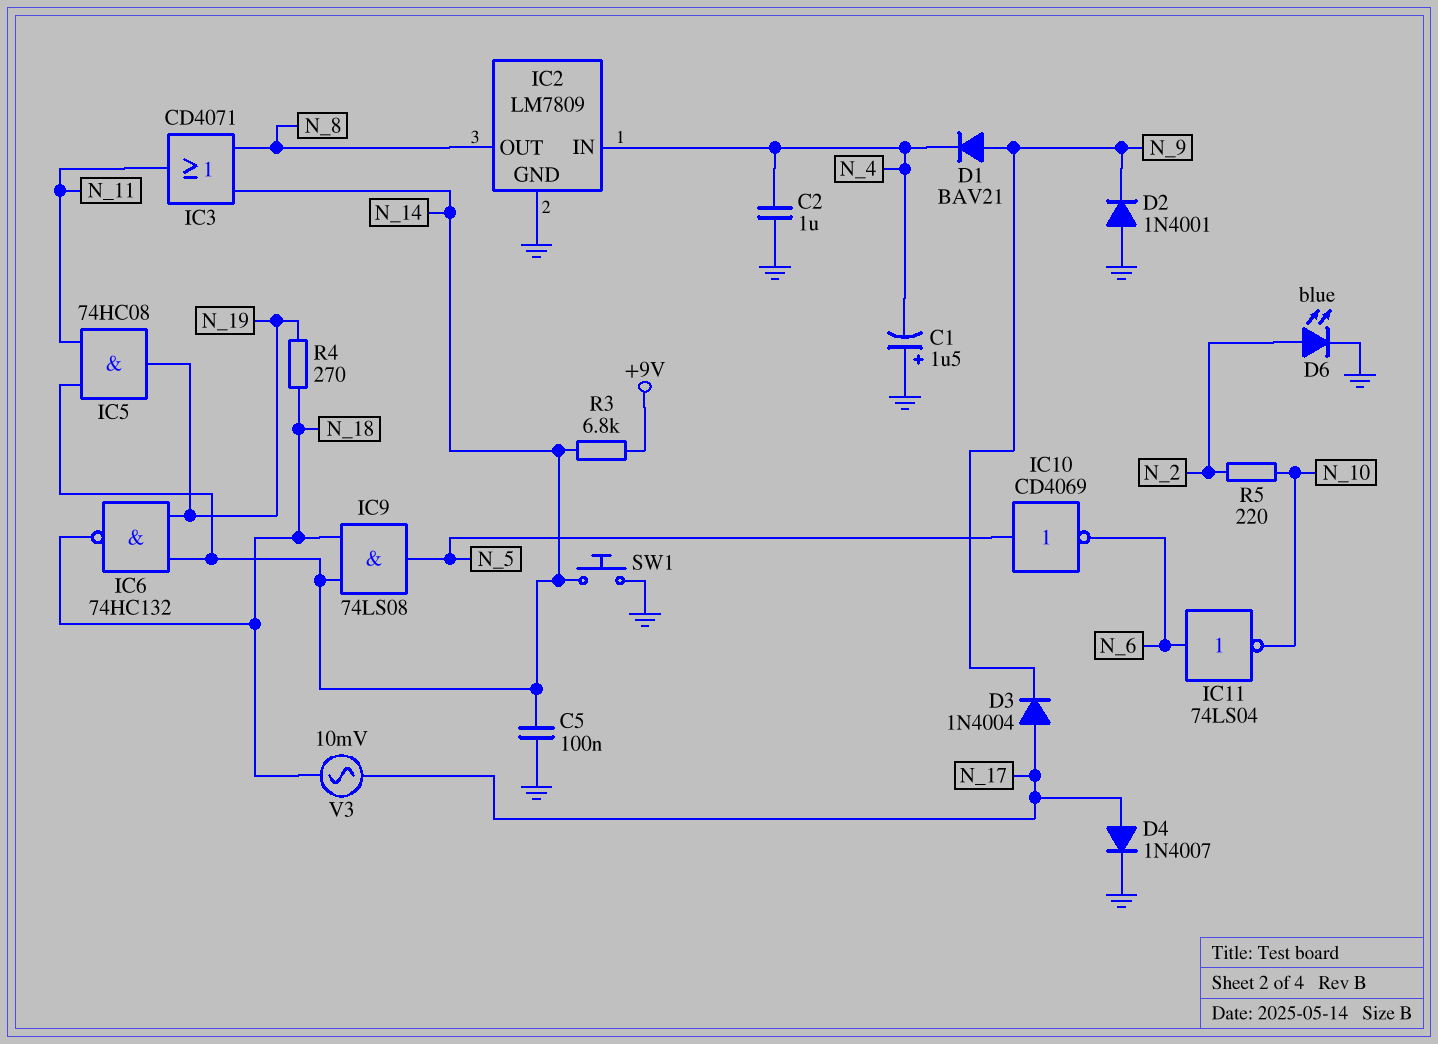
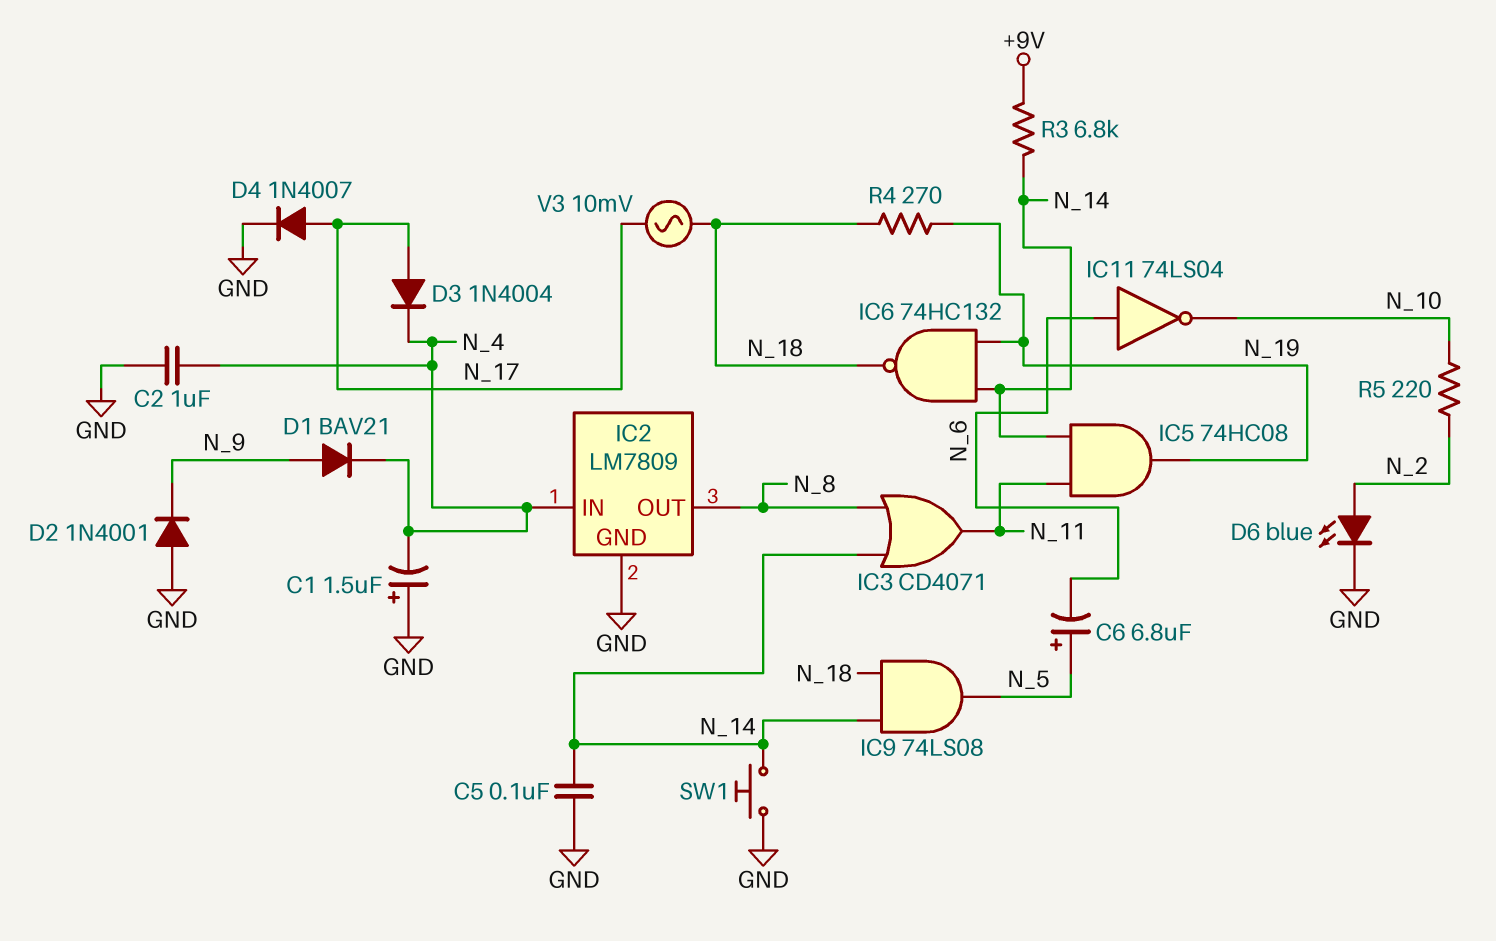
C6: none -> 6.8uF (plus N_5, minus N_6)
D3: diode 1N4004 (A N_17, K N_9) -> diode 1N4004 (A N_17, K N_4)
IC10: NOT CD4069 (in N_5, out N_6) -> none

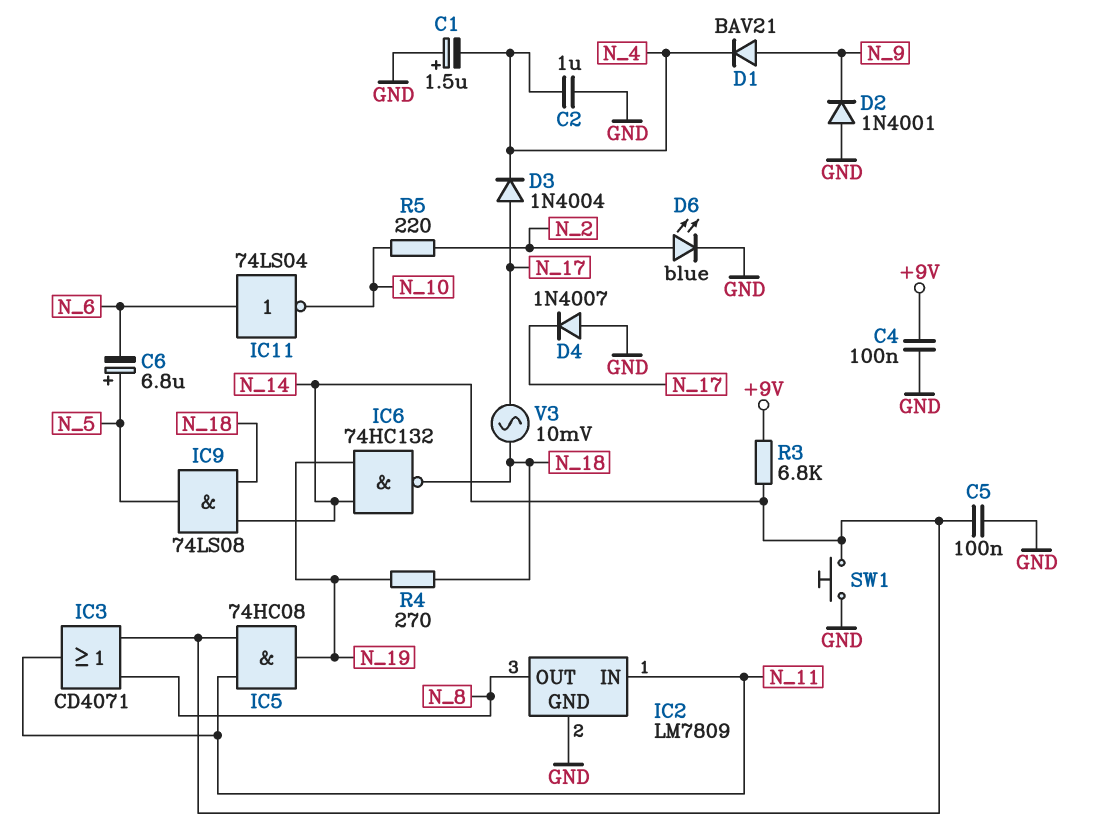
C4: none -> 100nF (+9V, GND)
D4: diode 1N4007 (A N_17, K GND) -> diode 1N4007 (A GND, K N_17)
IC2 pin IN: N_4 -> N_11

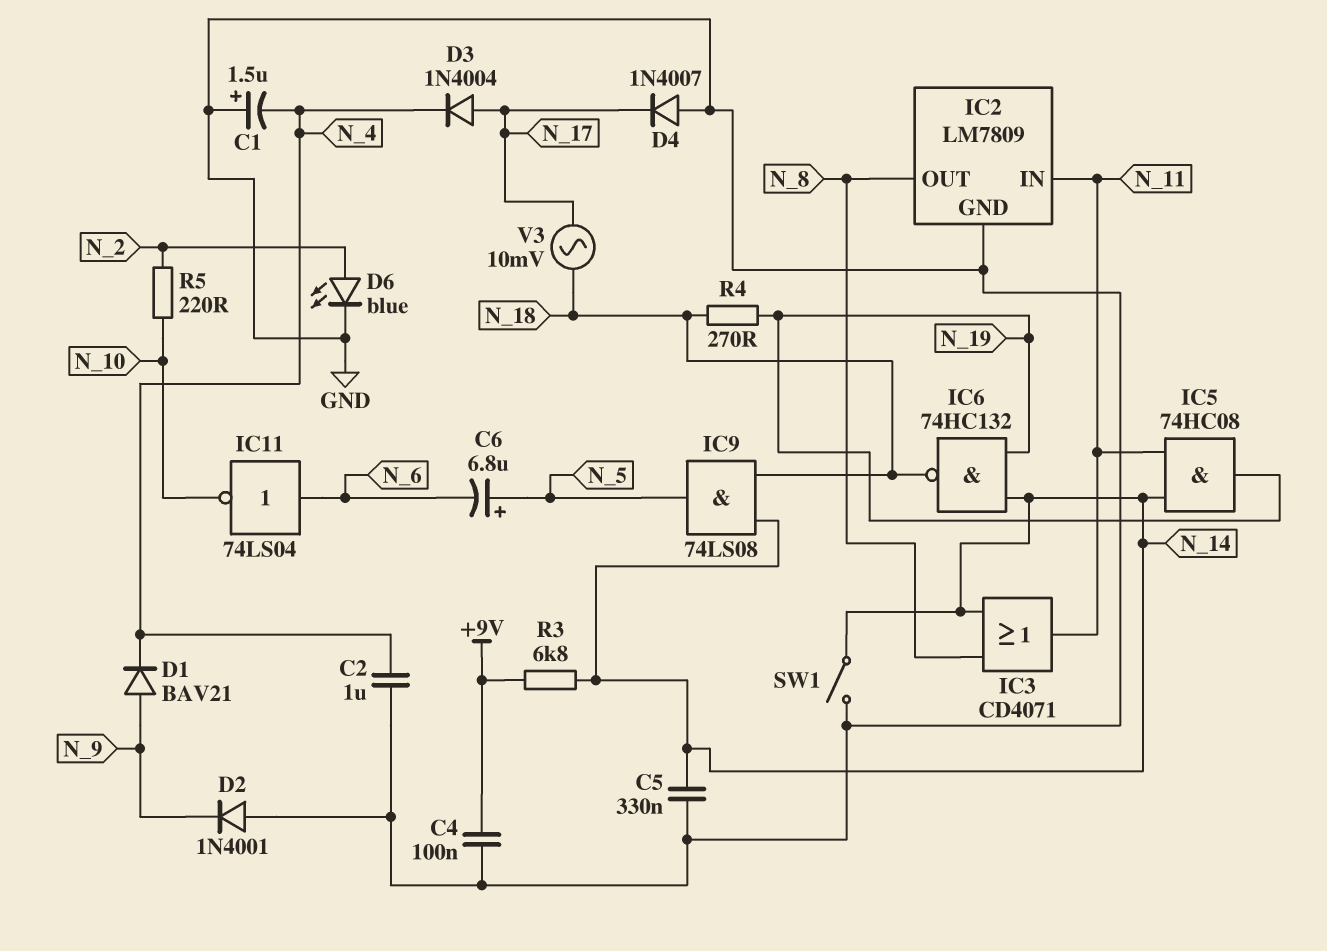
C5: 100nF (GND, N_14) -> 330nF (GND, N_14)
SW1: button (GND, N_14) -> switch (GND, N_14)

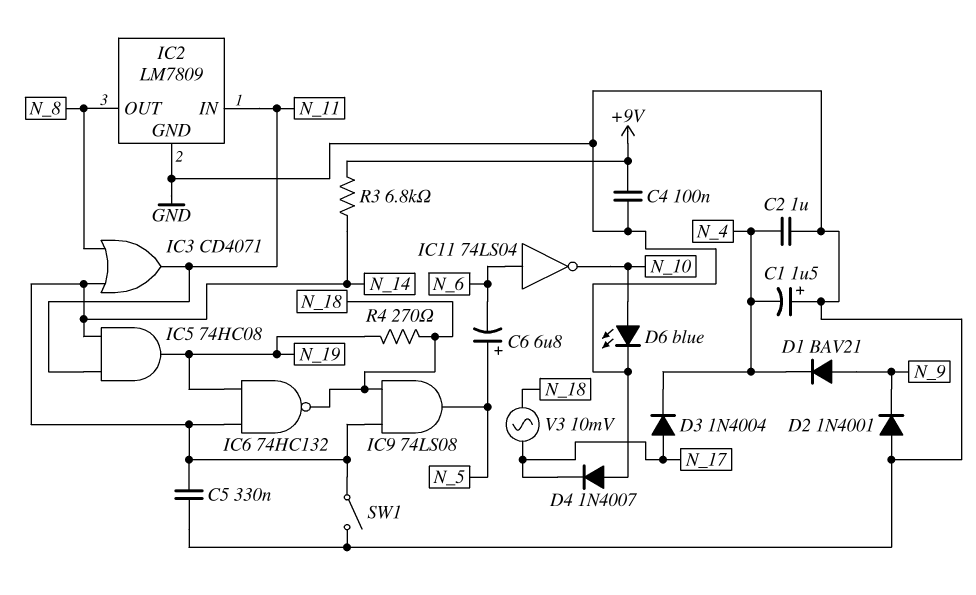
D6: LED blue (A N_2, K GND) -> LED blue (A N_10, K GND)
R5: 220 (N_2, N_10) -> none

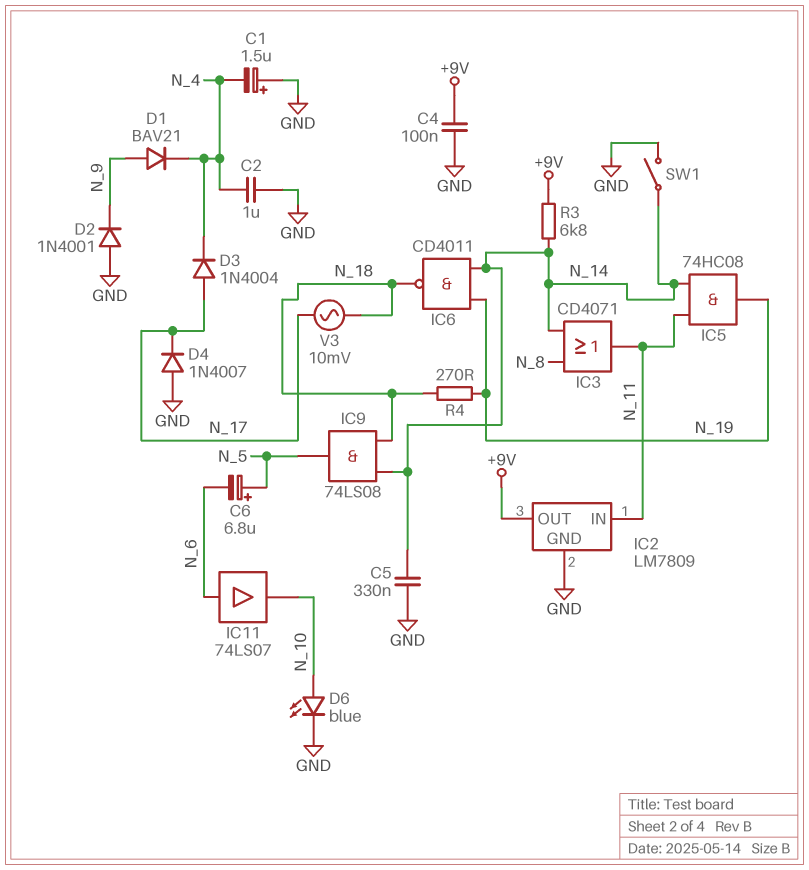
IC2 pin OUT: N_8 -> +9V
IC6: NAND 74HC132 (in N_14, in N_19, out N_18) -> NAND CD4011 (in N_14, in N_19, out N_18)
IC11: NOT 74LS04 (in N_6, out N_10) -> buffer 74LS07 (in N_6, out N_10)

